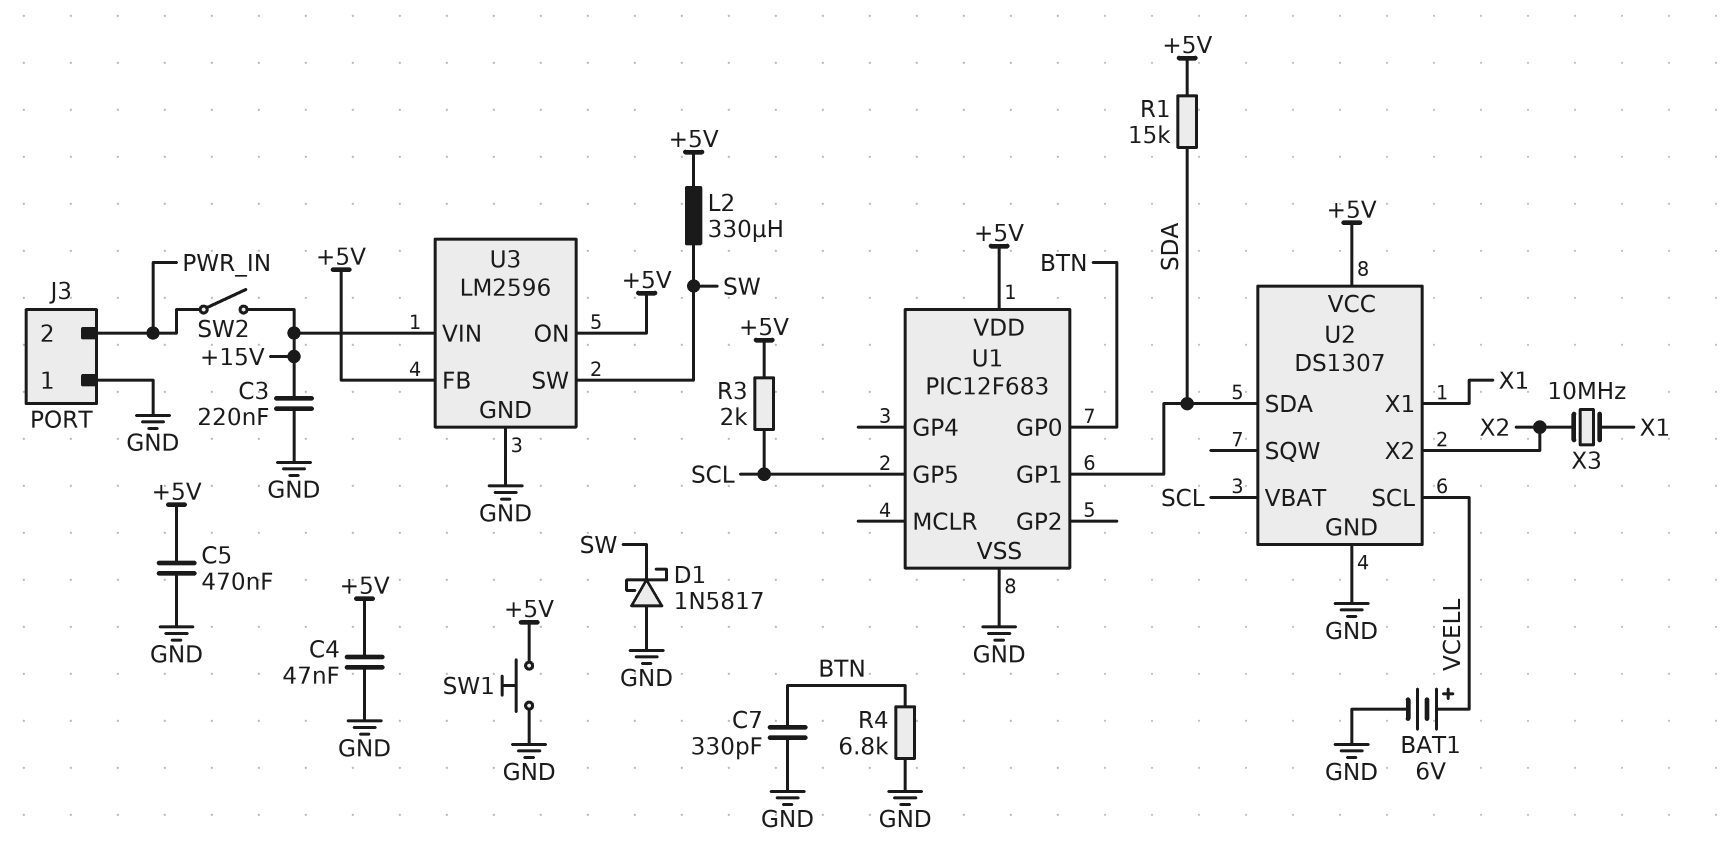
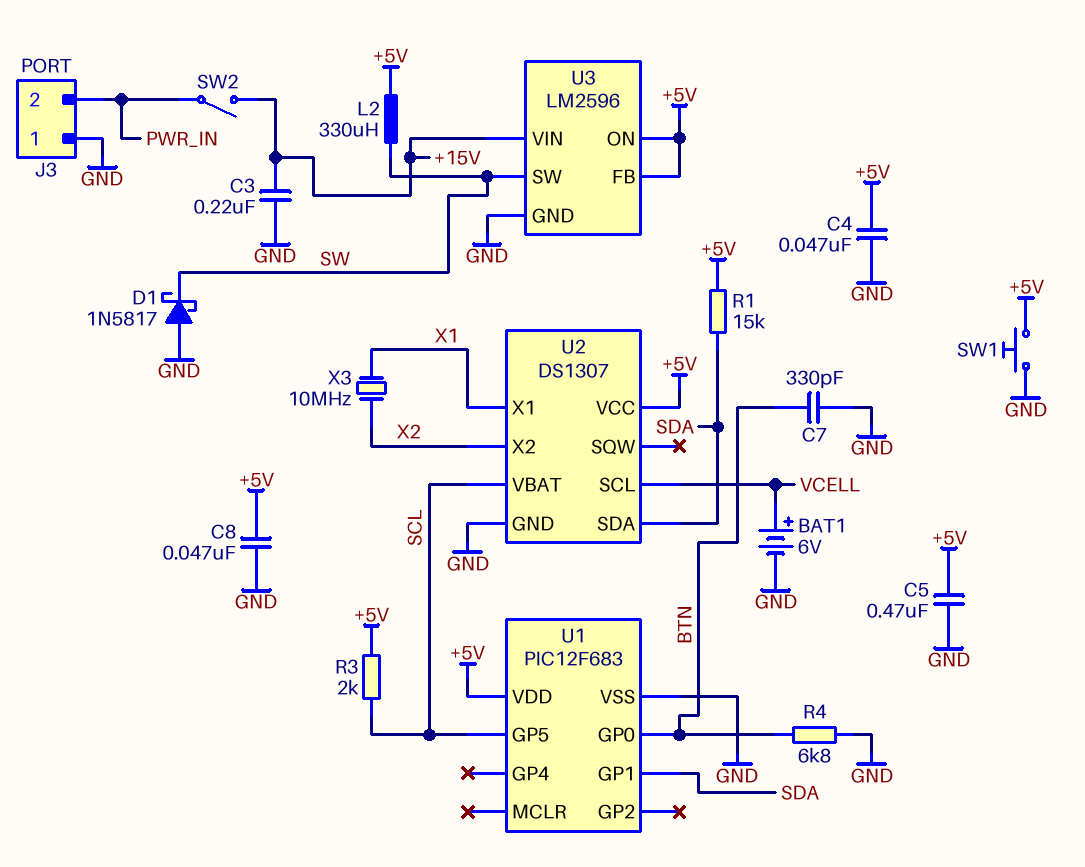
C8: none -> 47nF (+5V, GND)

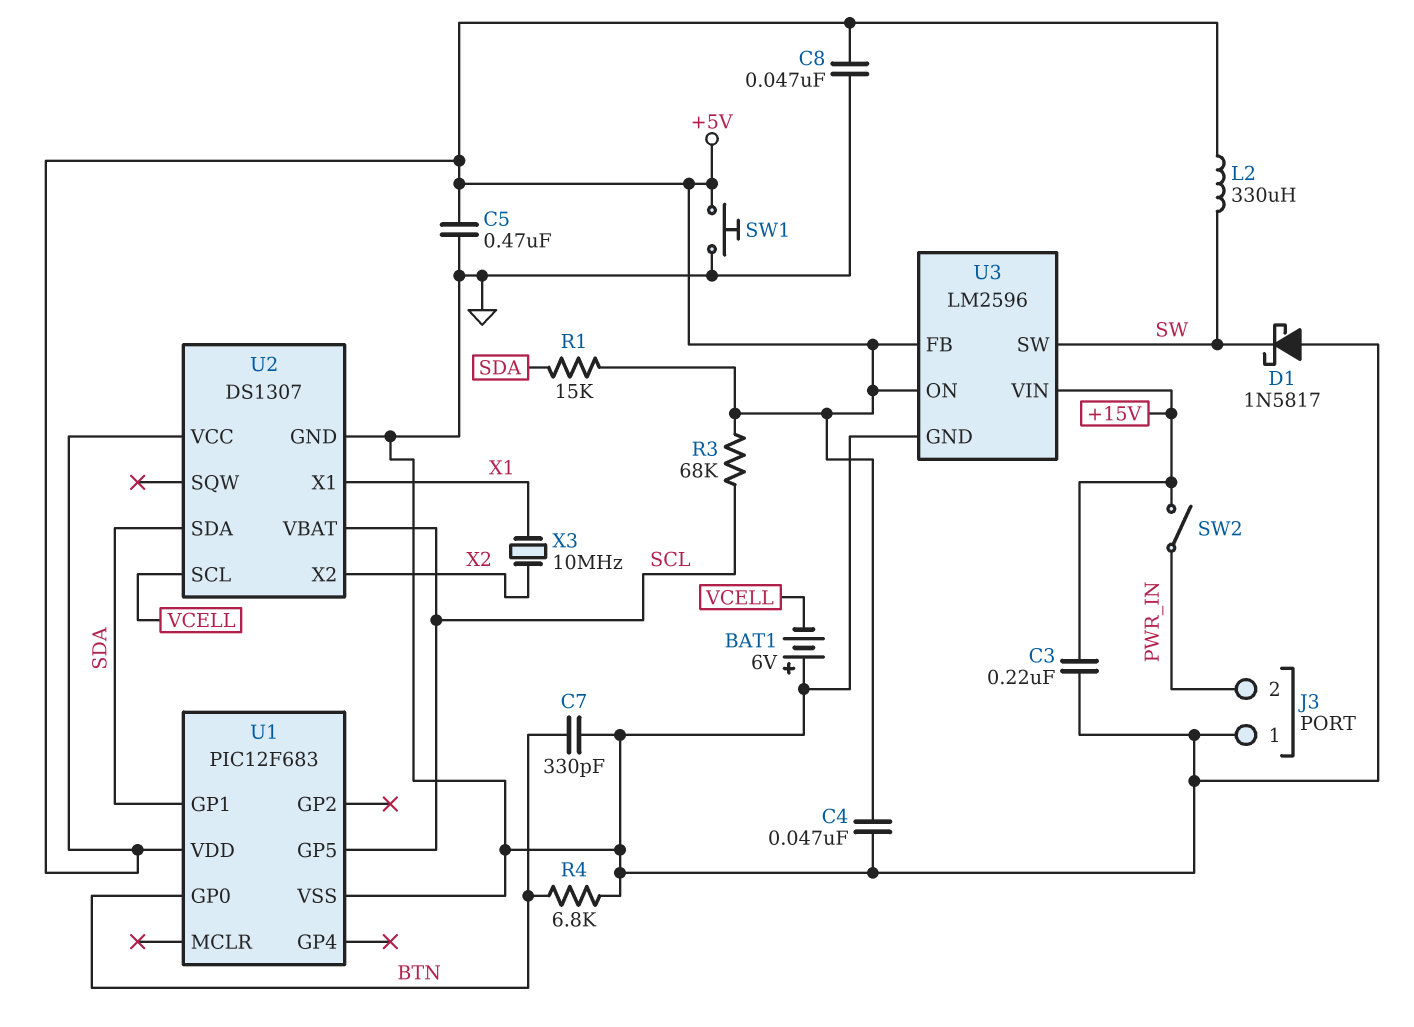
BAT1: 6V (plus VCELL, minus GND) -> 6V (plus GND, minus VCELL)
R3: 2k (+5V, SCL) -> 68k (+5V, SCL)

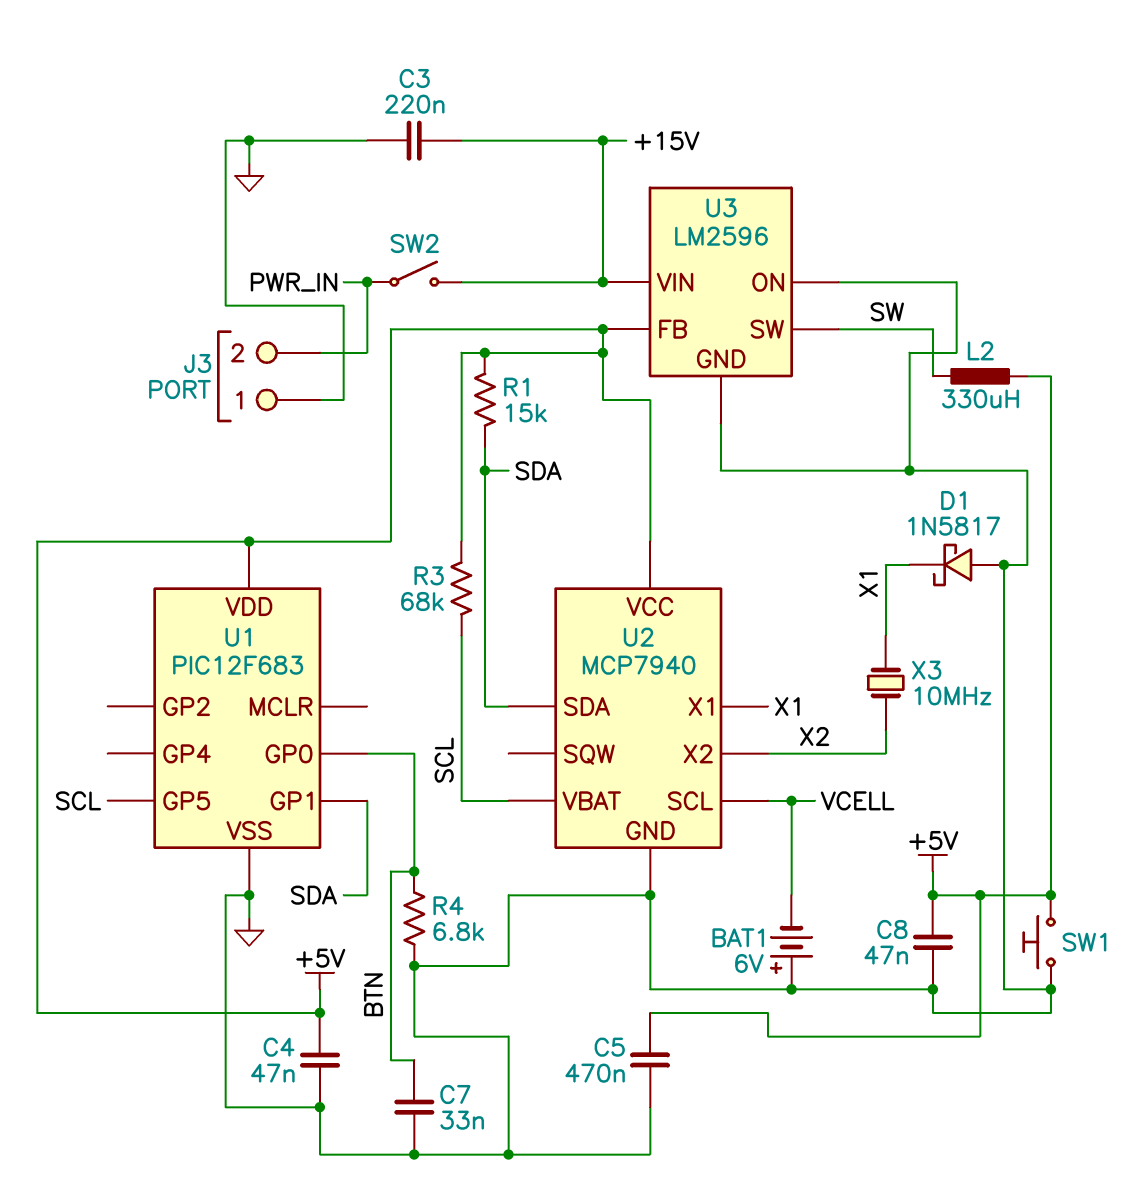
C7: 330pF (BTN, GND) -> 33nF (BTN, GND)
D1: schottky 1N5817 (A GND, K SW) -> schottky 1N5817 (A GND, K X1)
U2: DS1307 -> MCP7940
U3 pin ON: +5V -> GND

